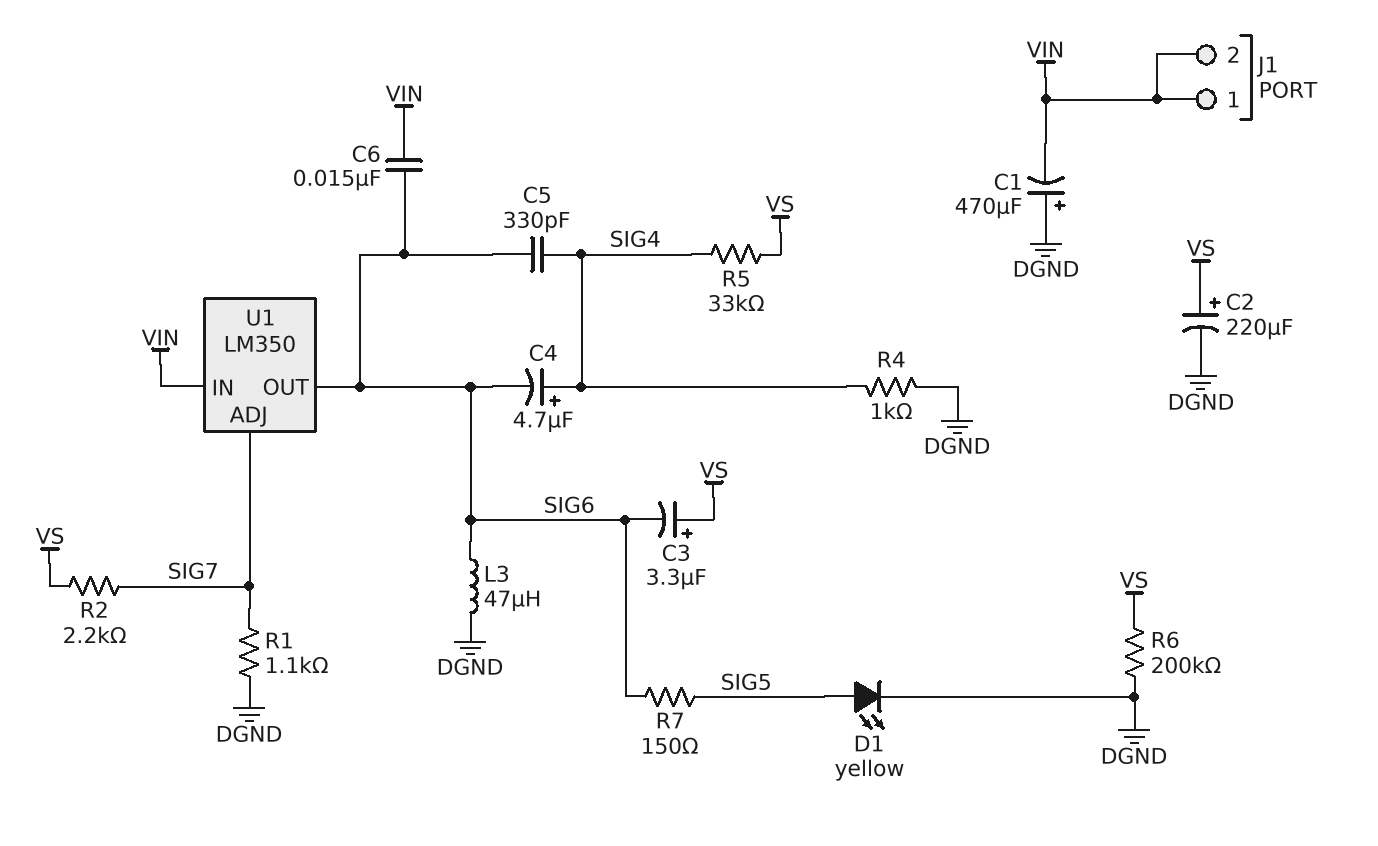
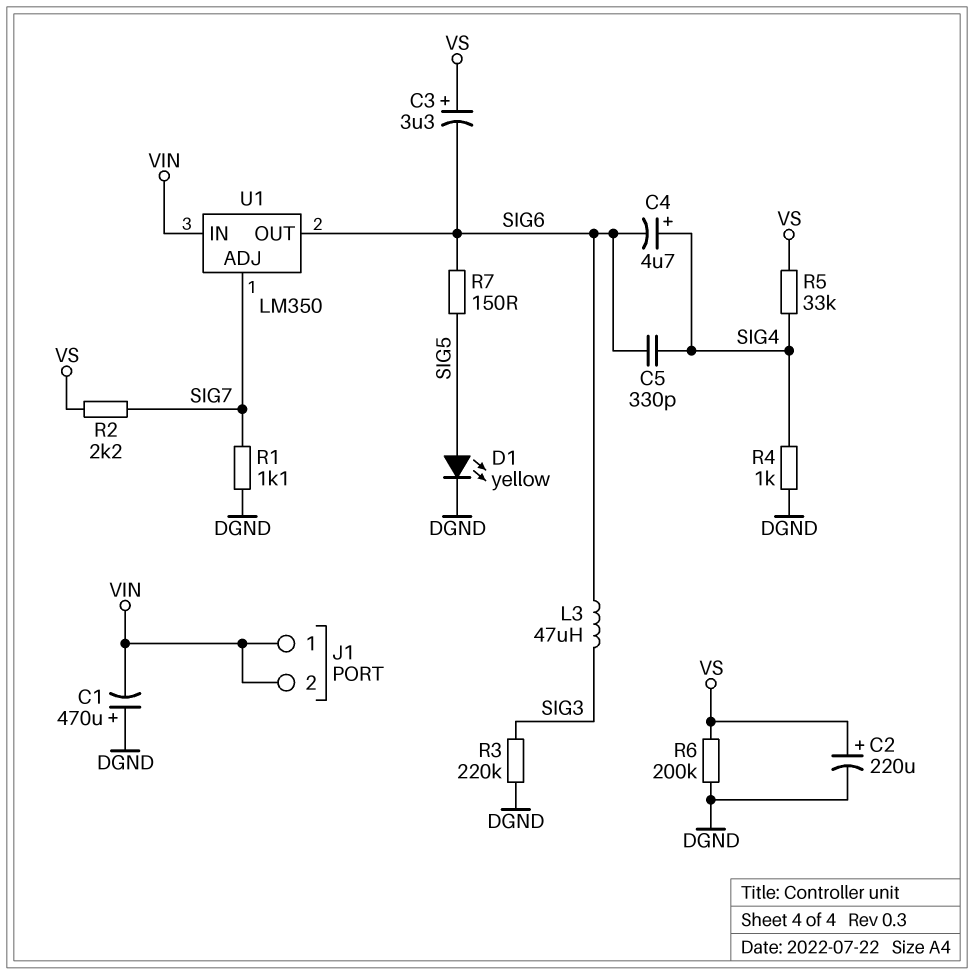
C6: 15nF (SIG6, VIN) -> none
L3: 47uH (DGND, SIG6) -> 47uH (SIG3, SIG6)
R3: none -> 220k (DGND, SIG3)

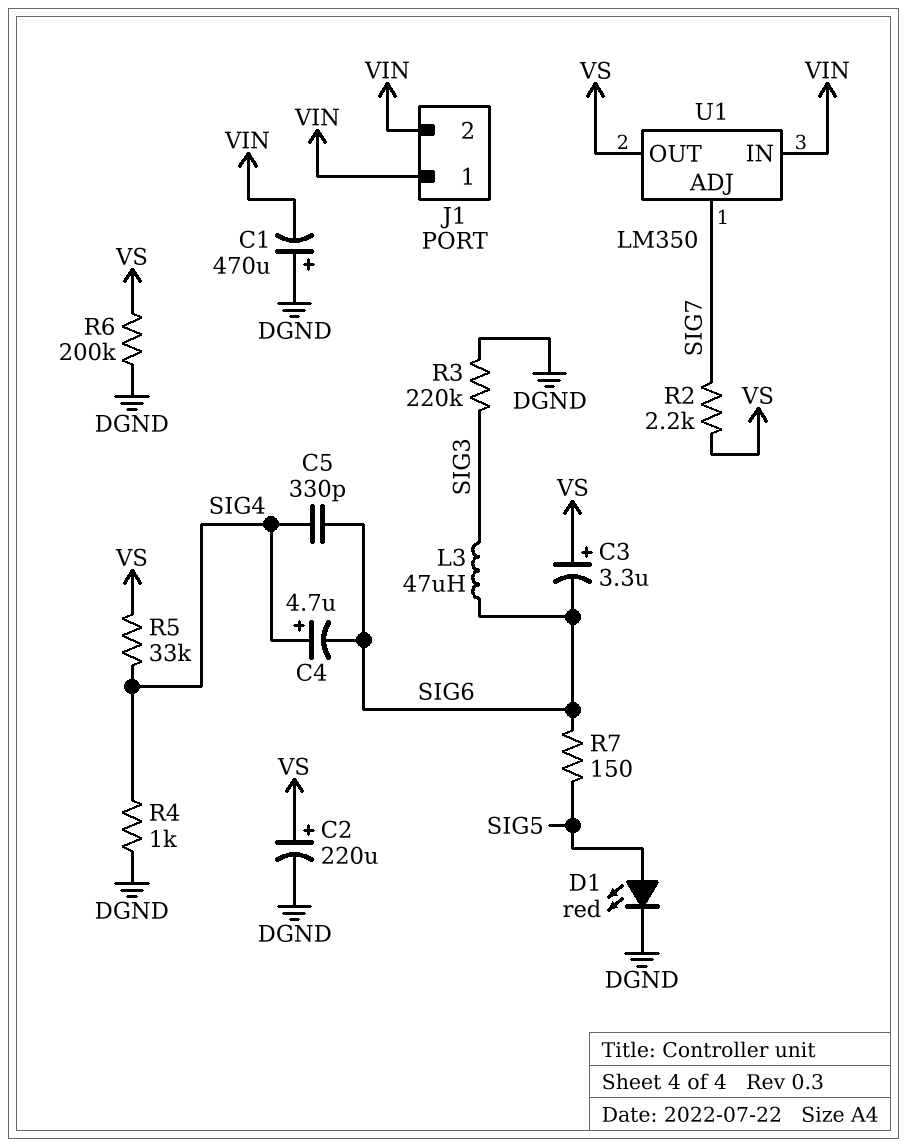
D1: LED yellow (A SIG5, K DGND) -> LED red (A SIG5, K DGND)
R1: 1.1k (DGND, SIG7) -> none
U1 pin OUT: SIG6 -> VS

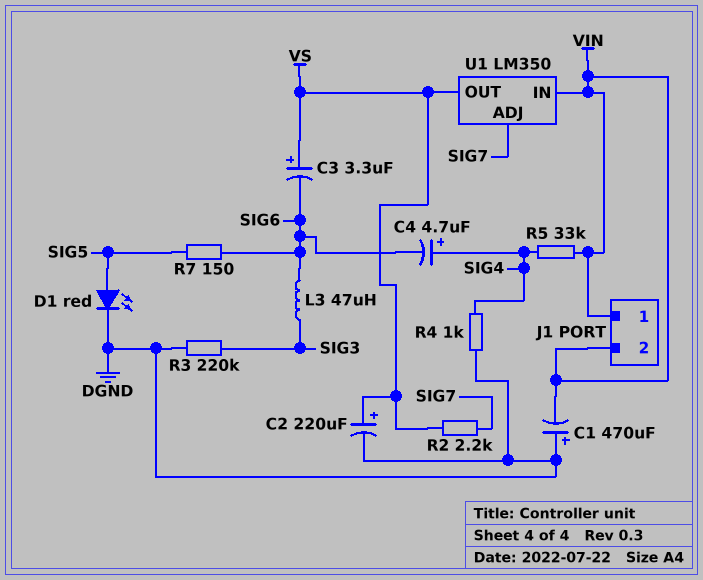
C5: 330pF (SIG4, SIG6) -> none
R5: 33k (SIG4, VS) -> 33k (SIG4, VIN)
R6: 200k (DGND, VS) -> none

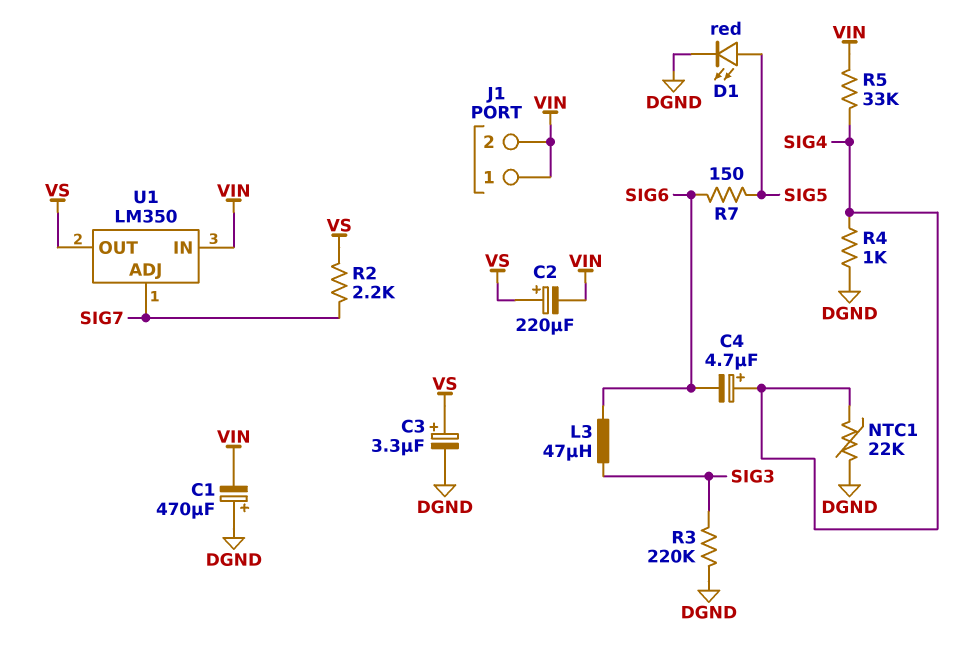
C2: 220uF (plus VS, minus DGND) -> 220uF (plus VS, minus VIN)
C3: 3.3uF (plus VS, minus SIG6) -> 3.3uF (plus VS, minus DGND)
NTC1: none -> 22k (DGND, SIG4)

